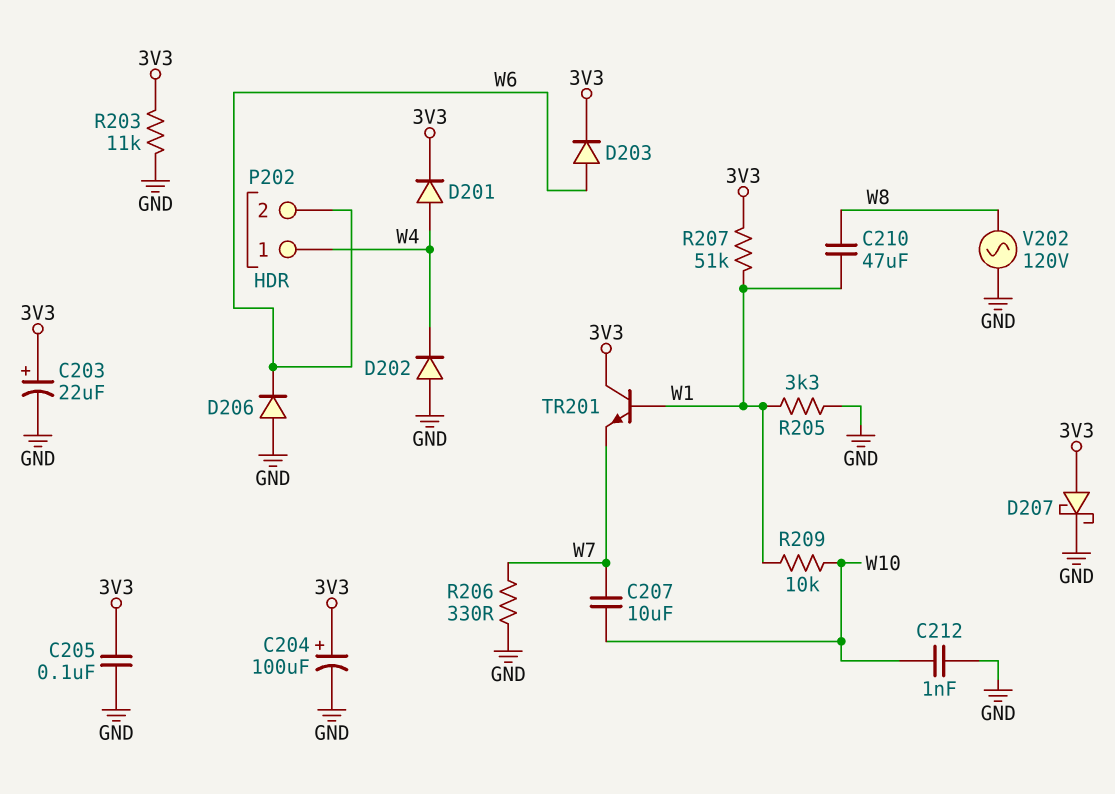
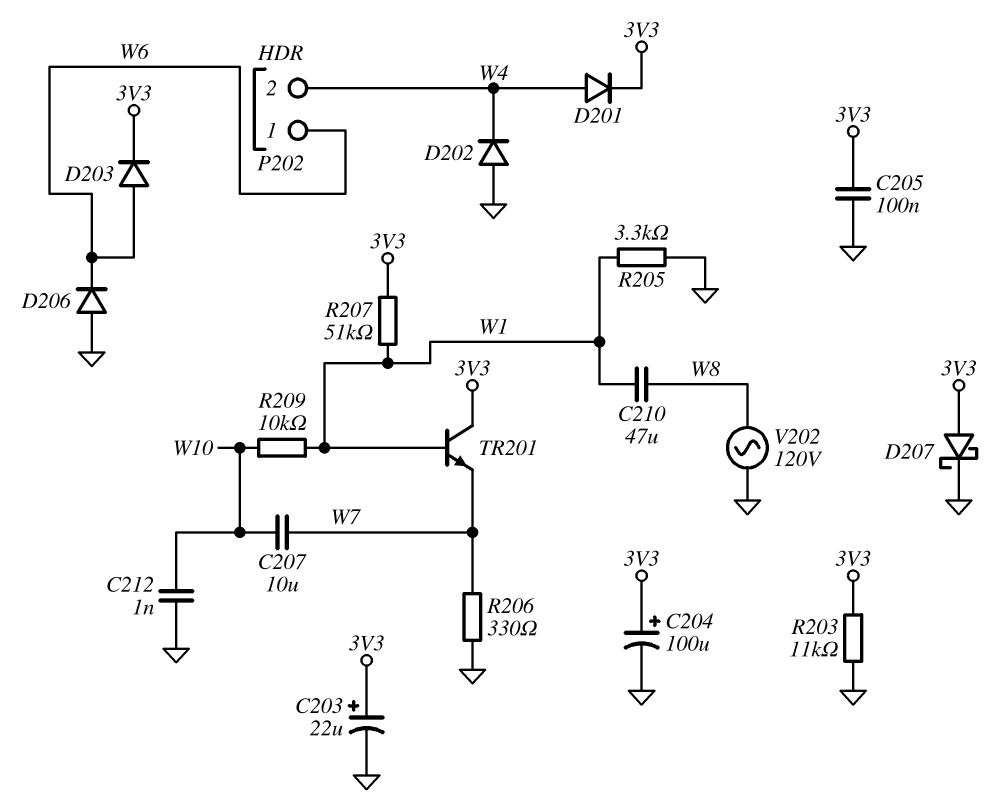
P202 pin 1: W4 -> W6
P202 pin 2: W6 -> W4

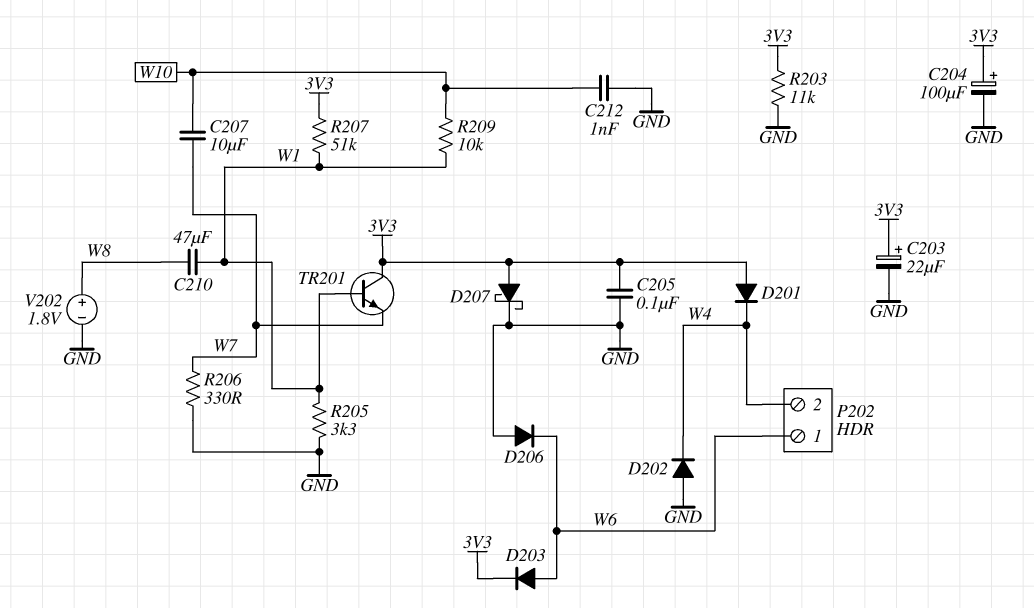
D201: diode (A W4, K 3V3) -> diode (A 3V3, K W4)
V202: AC 120V (GND, W8) -> 1.8V (plus W8, minus GND)

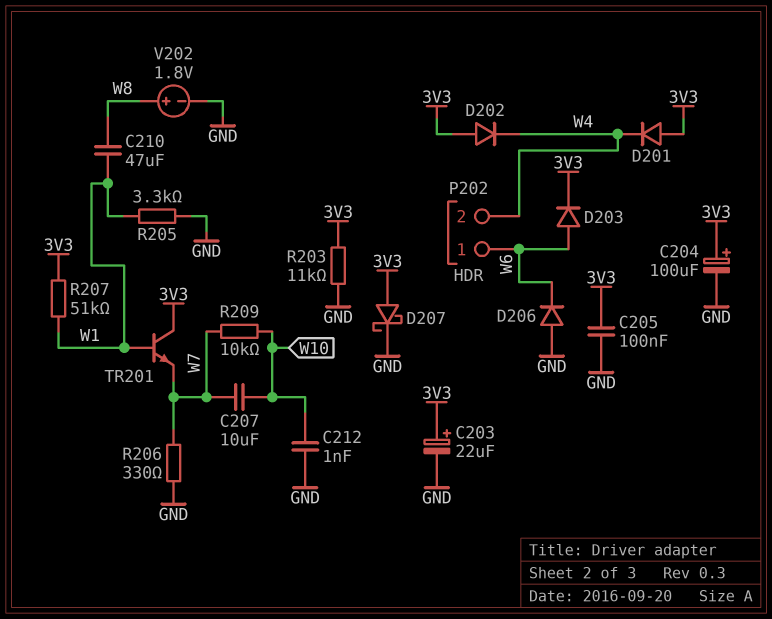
D202: diode (A GND, K W4) -> diode (A 3V3, K W4)
R209: 10k (W1, W10) -> 10k (W7, W10)

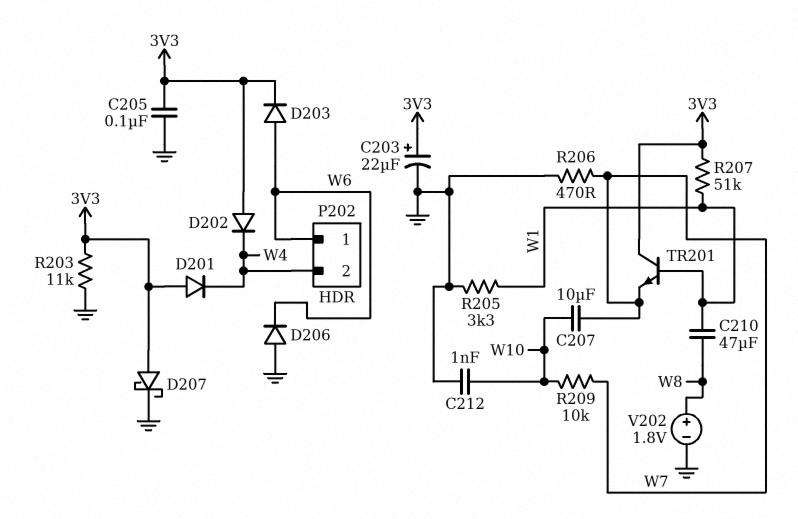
C204: 100uF (plus 3V3, minus GND) -> none
R206: 330 (GND, W7) -> 470 (GND, W7)

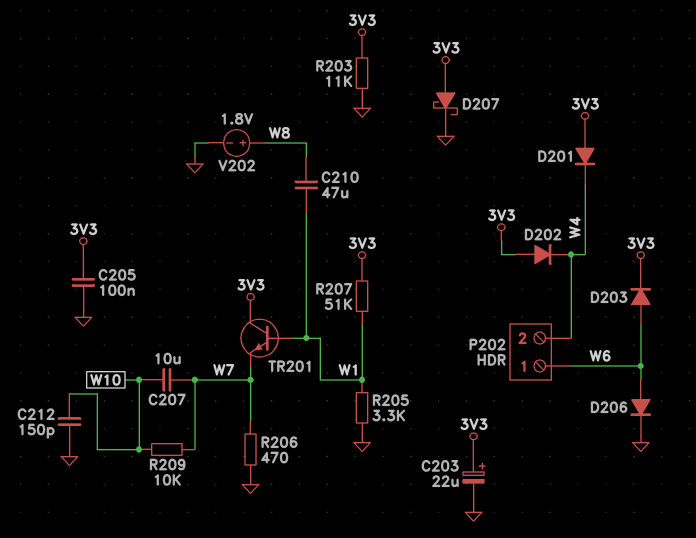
C212: 1nF (GND, W10) -> 150pF (GND, W10)
D206: diode (A GND, K W6) -> diode (A W6, K GND)

